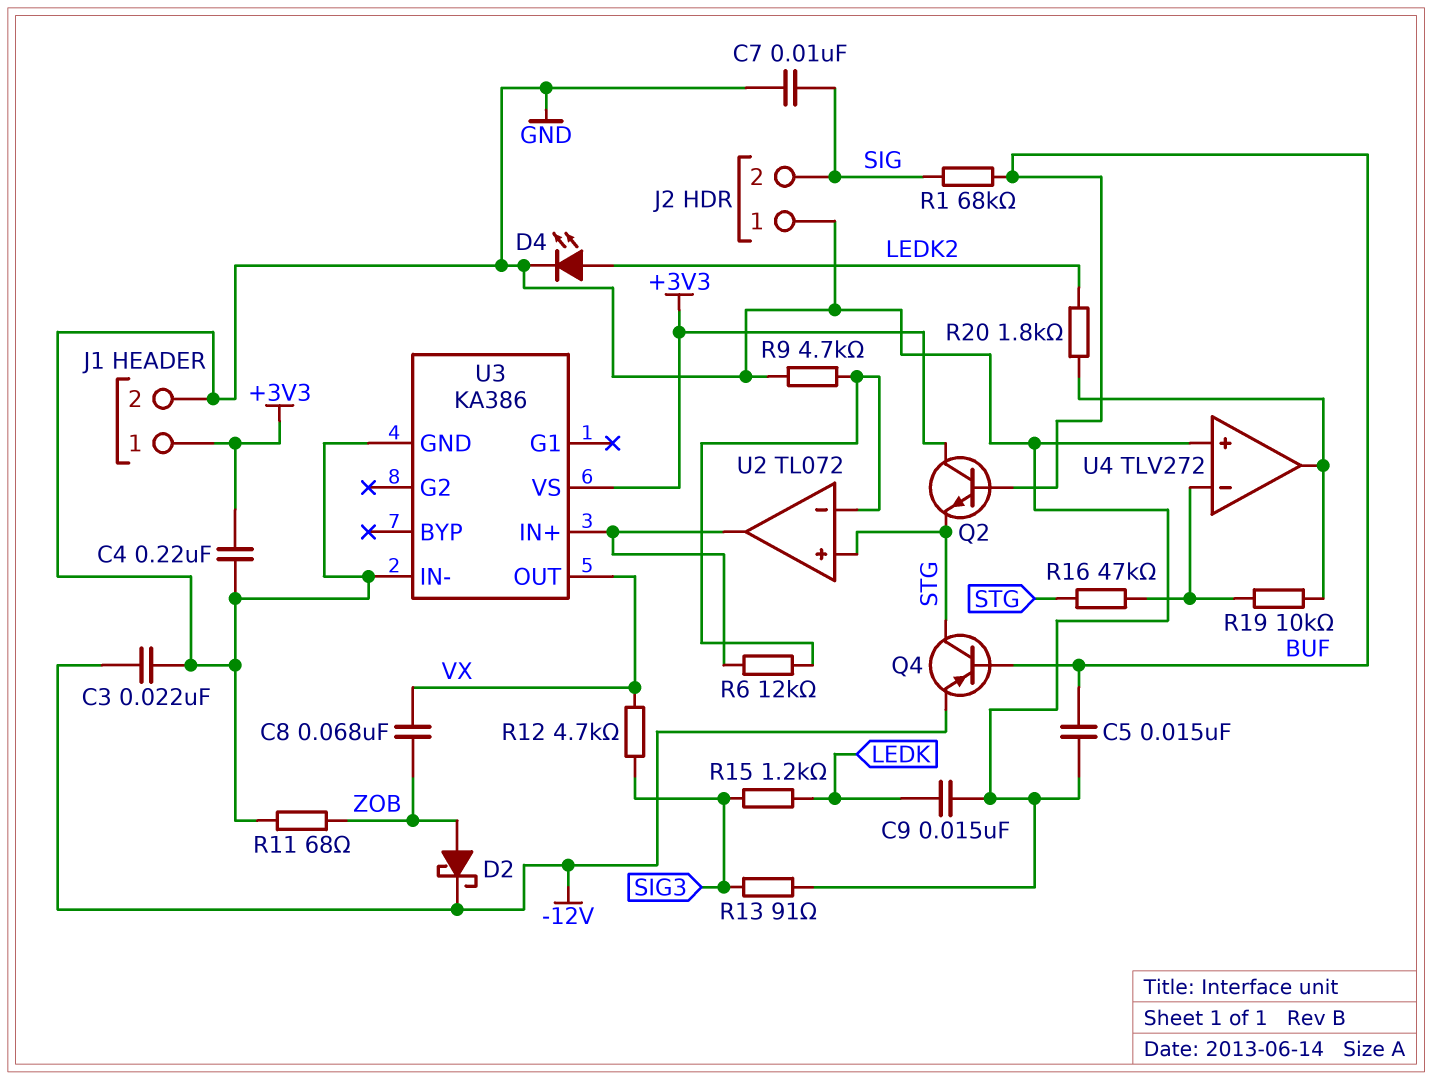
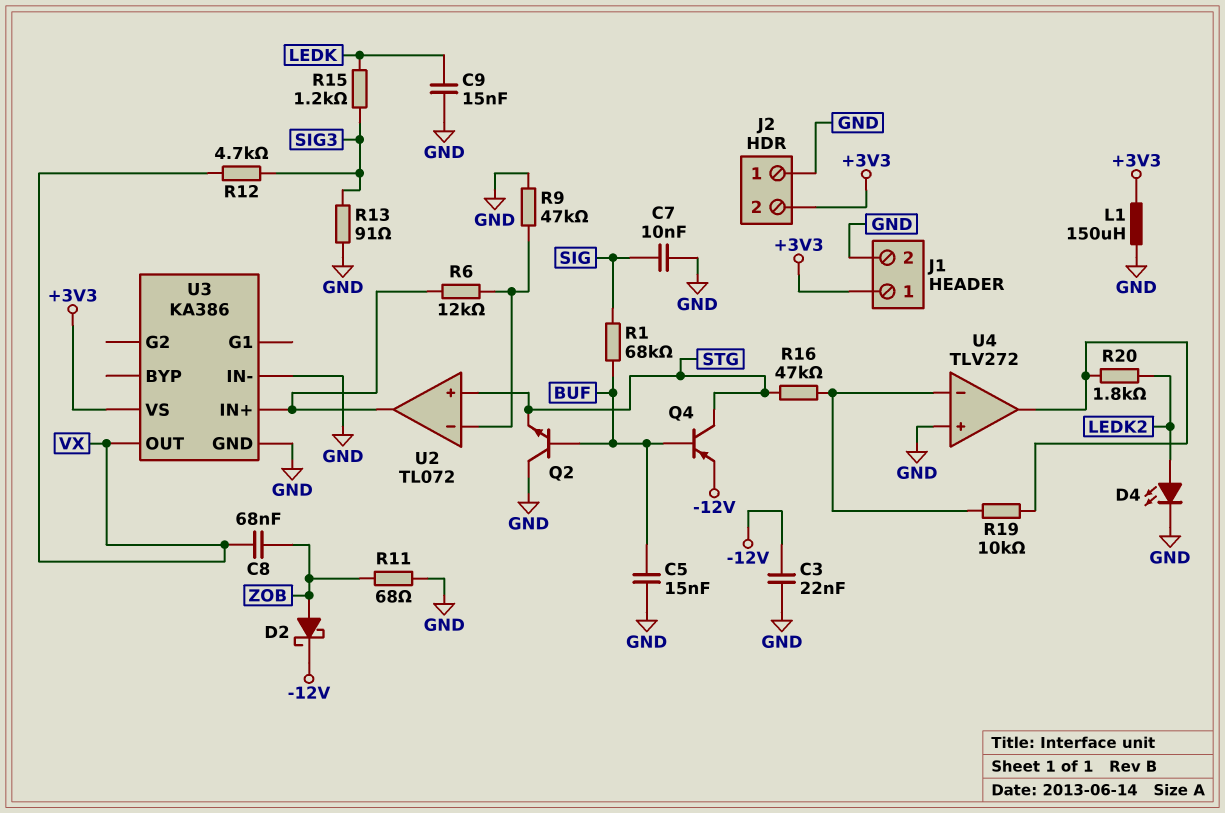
C4: 220nF (+3V3, GND) -> none
J2 pin 2: SIG -> +3V3
L1: none -> 150uH (+3V3, GND)
Q2: NPN (B BUF, C +3V3, E STG) -> NPN (B BUF, C GND, E STG)
R9: 4.7k (GND, U2/in-) -> 47k (GND, U2/in-)

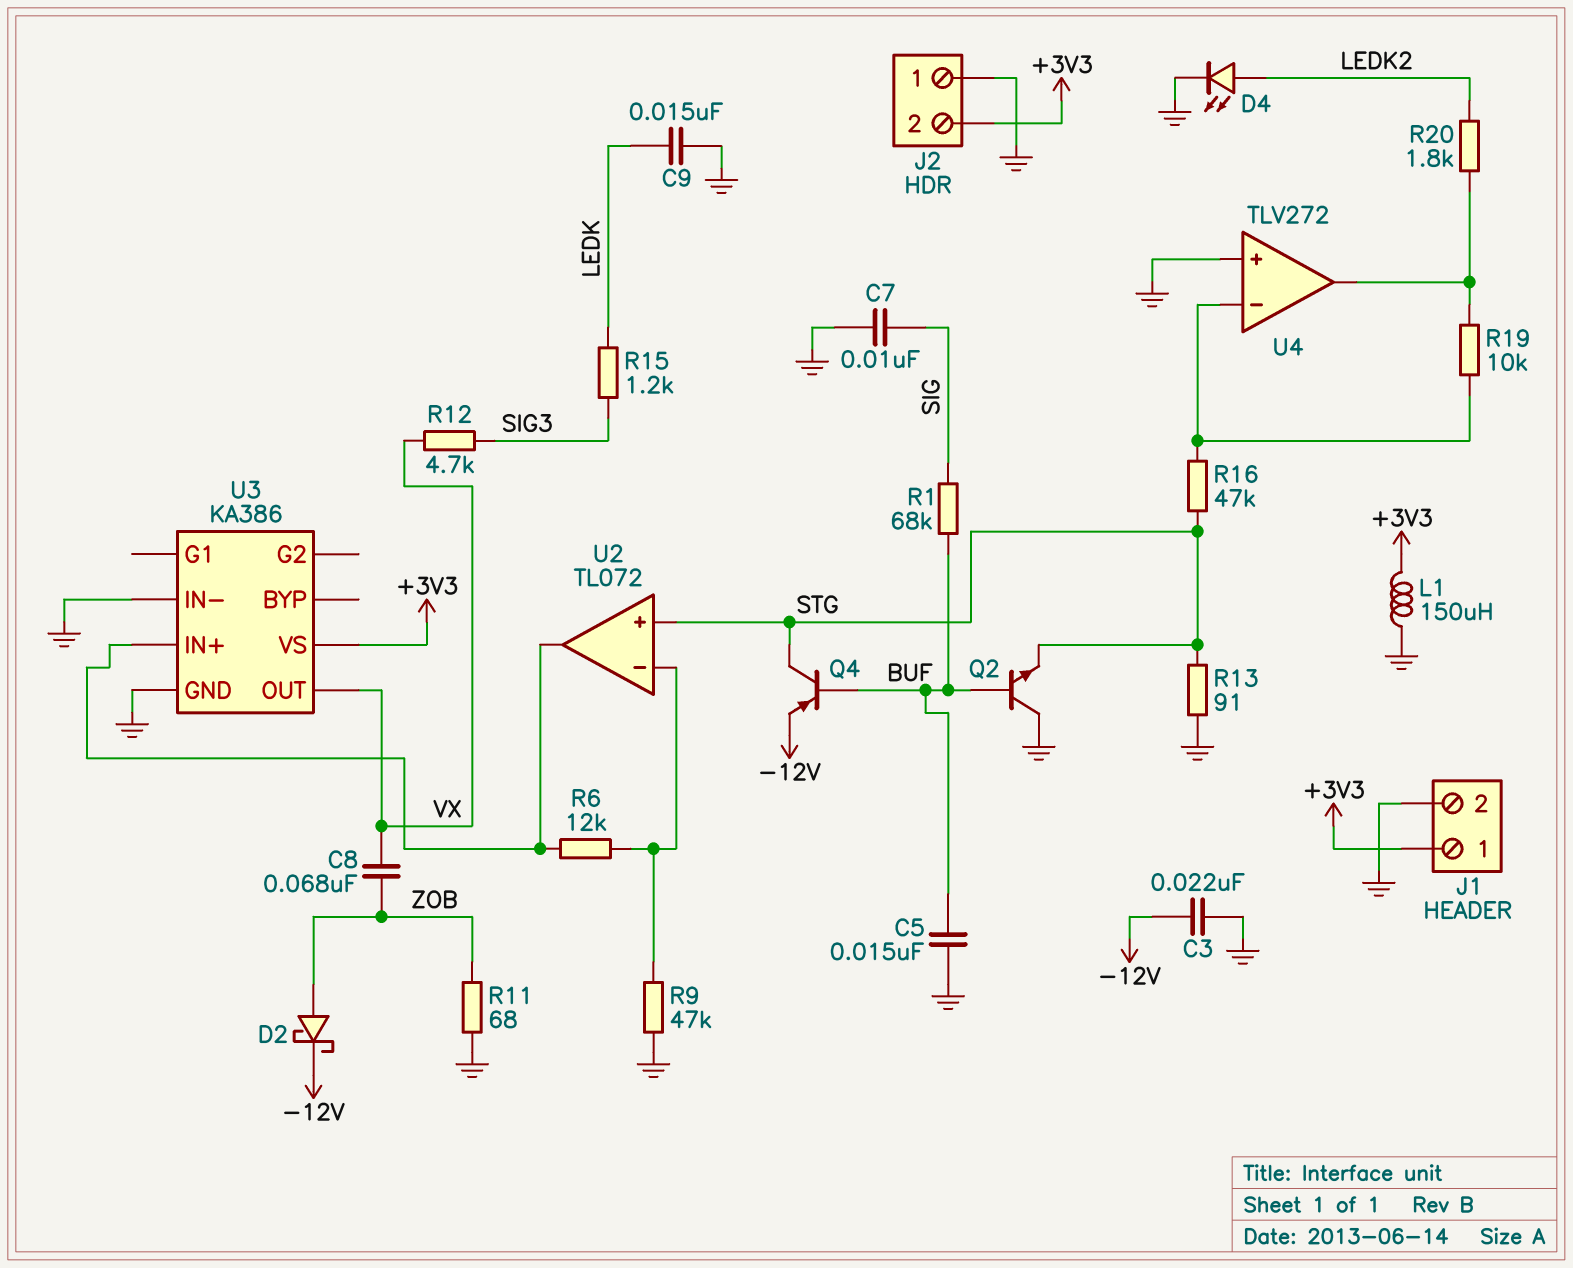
R13: 91 (GND, SIG3) -> 91 (GND, STG)

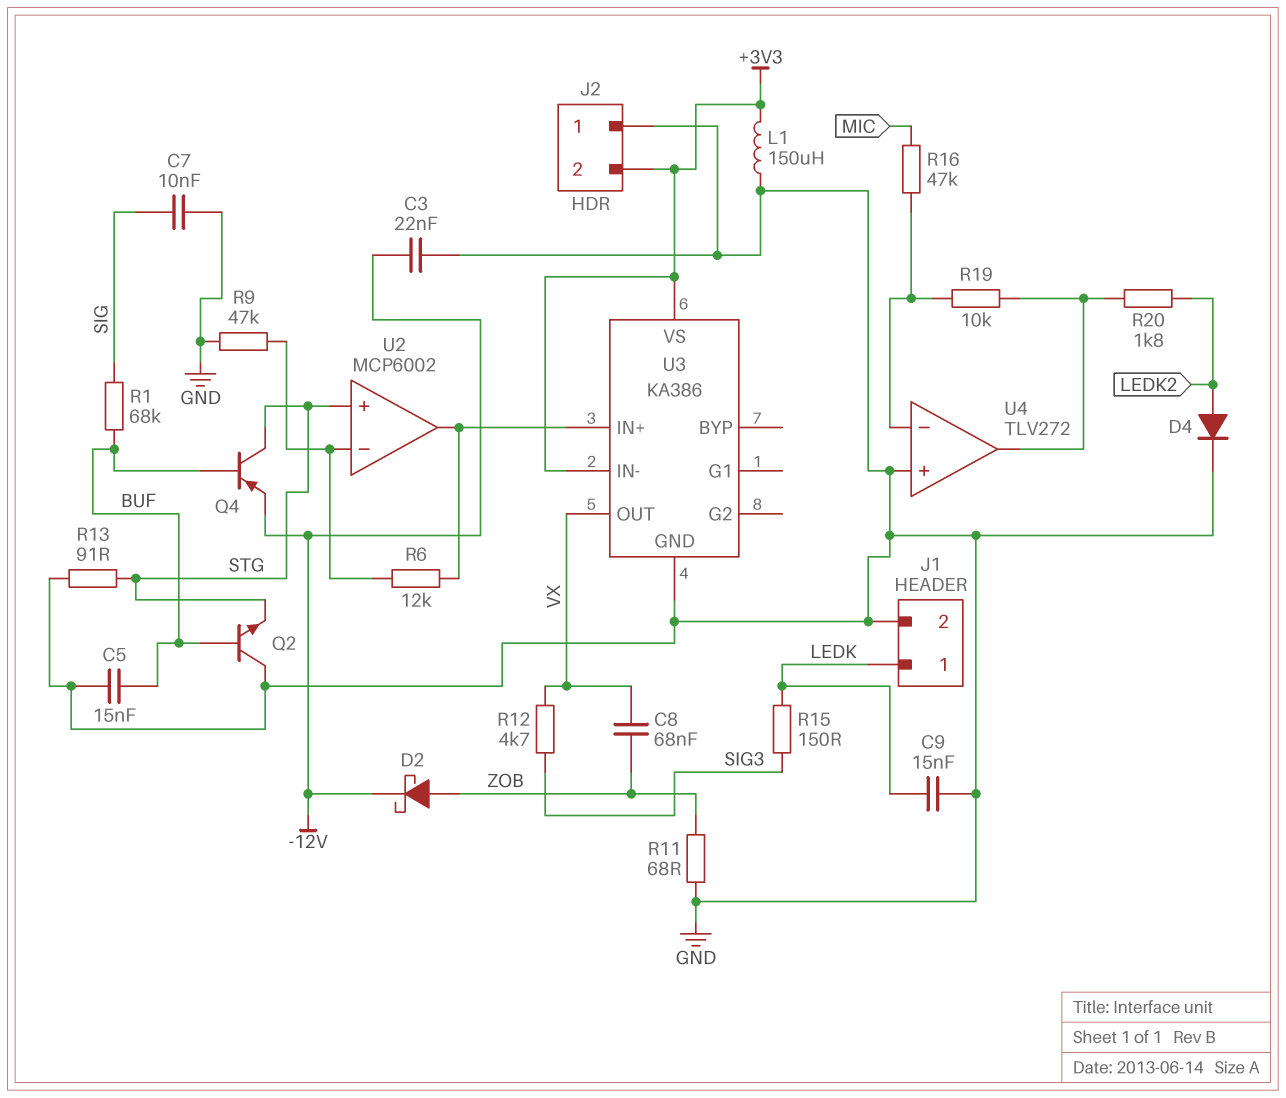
D4: LED (A LEDK2, K GND) -> diode (A LEDK2, K GND)
J1 pin 1: +3V3 -> LEDK
R15: 1.2k (LEDK, SIG3) -> 150 (LEDK, SIG3)
R16: 47k (STG, U4/in-) -> 47k (MIC, U4/in-)
U2: TL072 -> MCP6002
U3 pin IN-: GND -> +3V3

